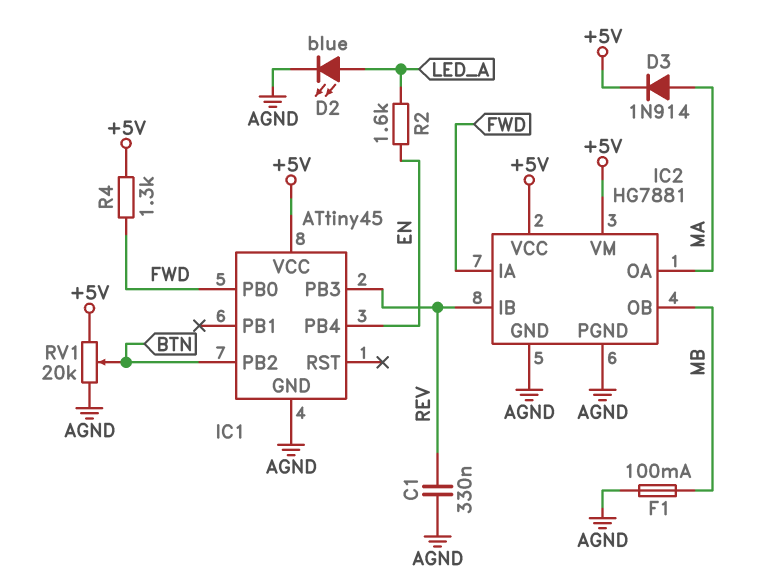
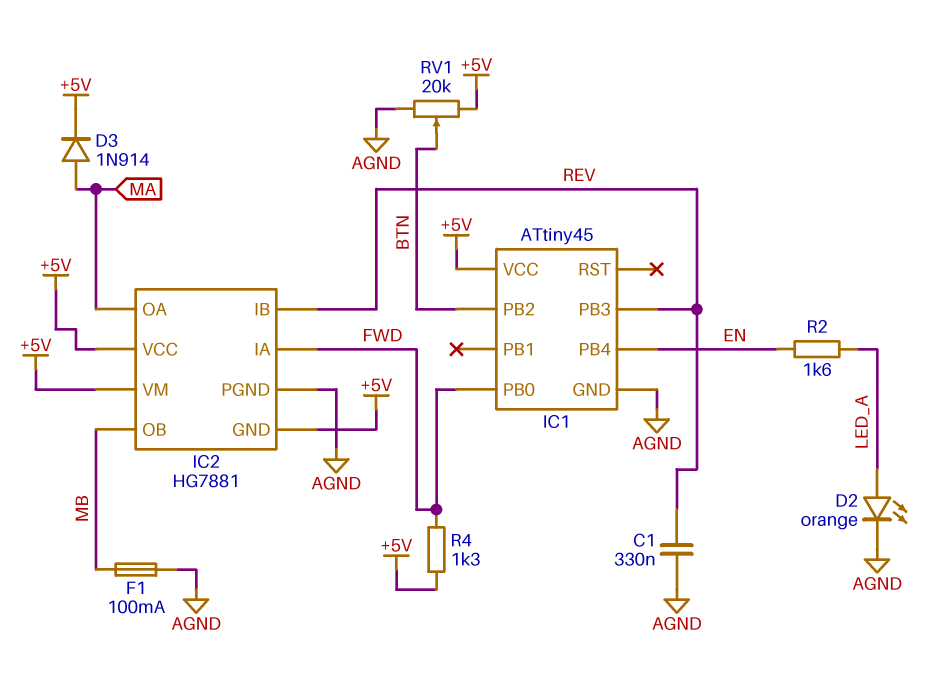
D2: LED blue (A LED_A, K AGND) -> LED orange (A LED_A, K AGND)
IC2 pin GND: AGND -> +5V

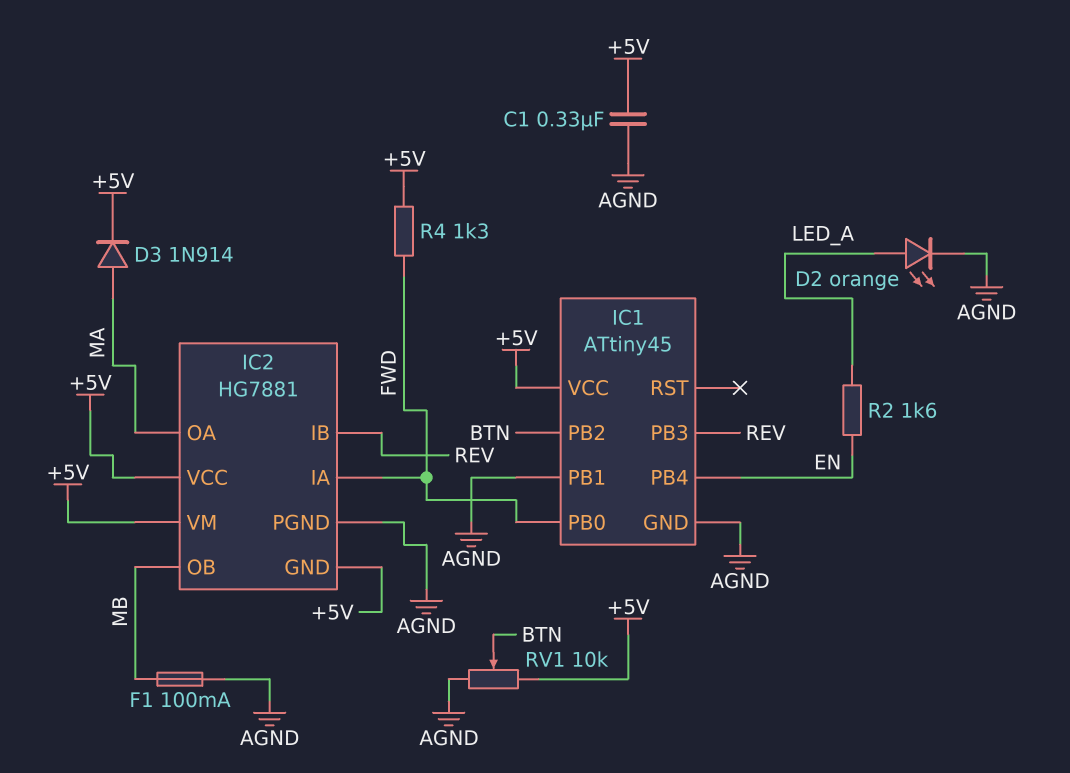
C1: 330nF (AGND, REV) -> 330nF (+5V, AGND)
IC1 pin PB1: none -> AGND
RV1: 20k (+5V, AGND, wiper BTN) -> 10k (+5V, AGND, wiper BTN)

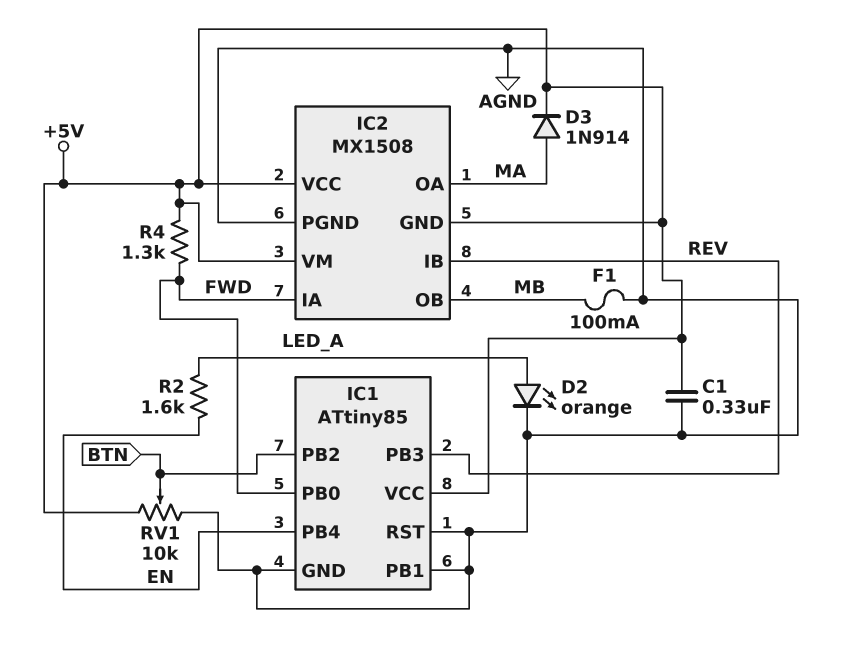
IC1: ATtiny45 -> ATtiny85
IC1 pin RST: none -> AGND
IC2: HG7881 -> MX1508

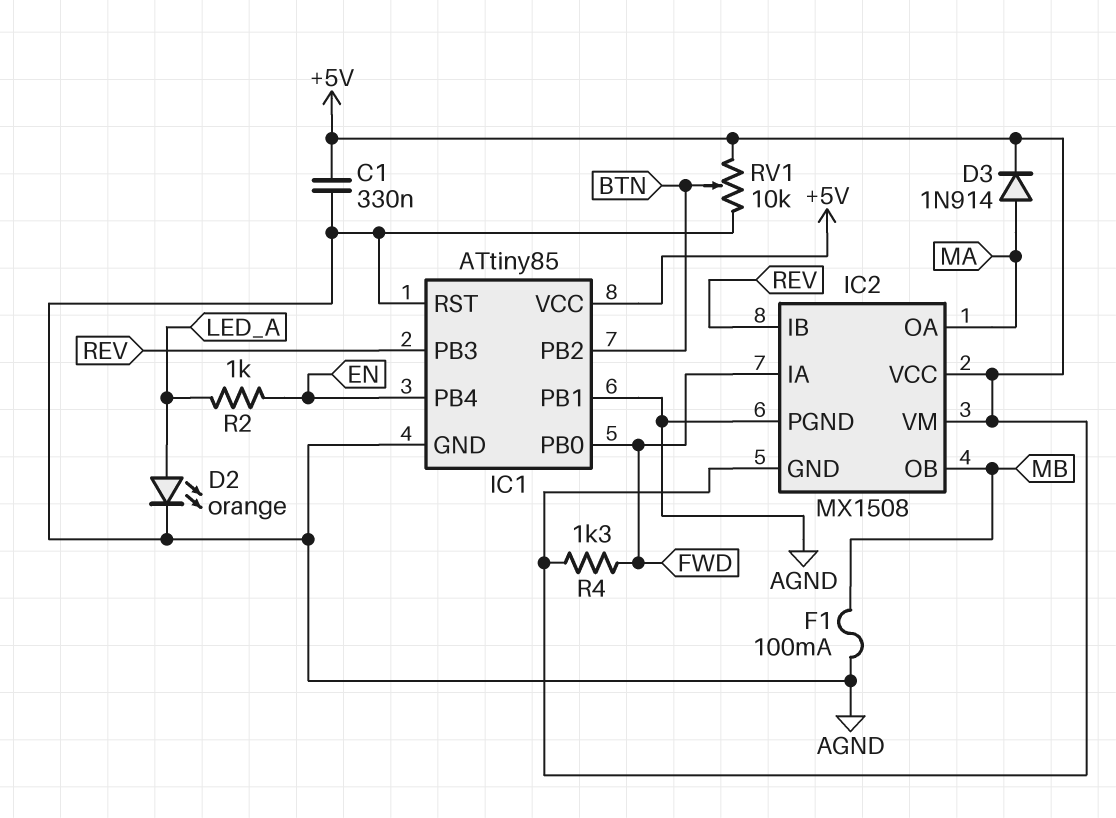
R2: 1.6k (EN, LED_A) -> 1k (EN, LED_A)

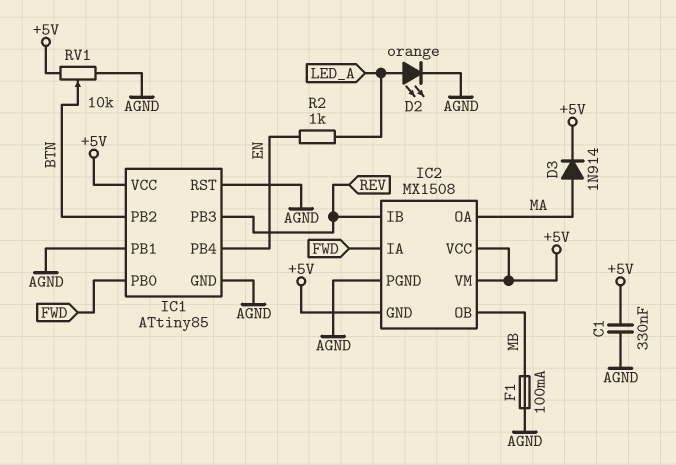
R4: 1.3k (+5V, FWD) -> none

